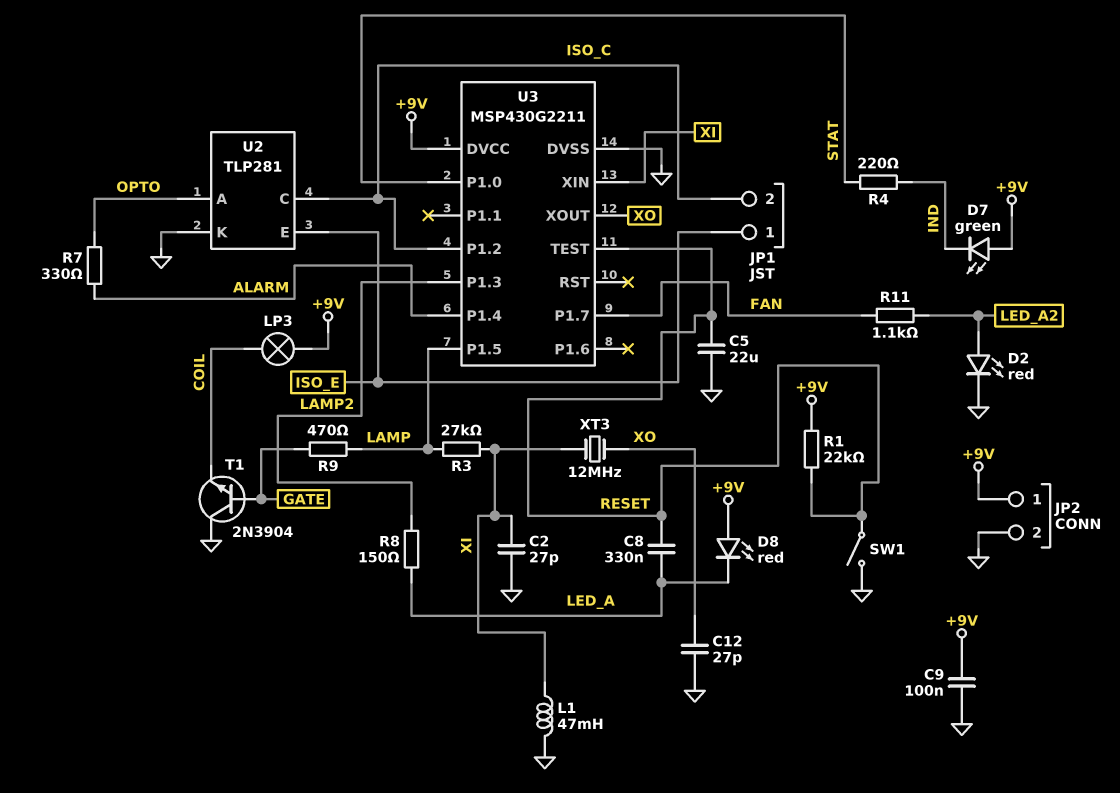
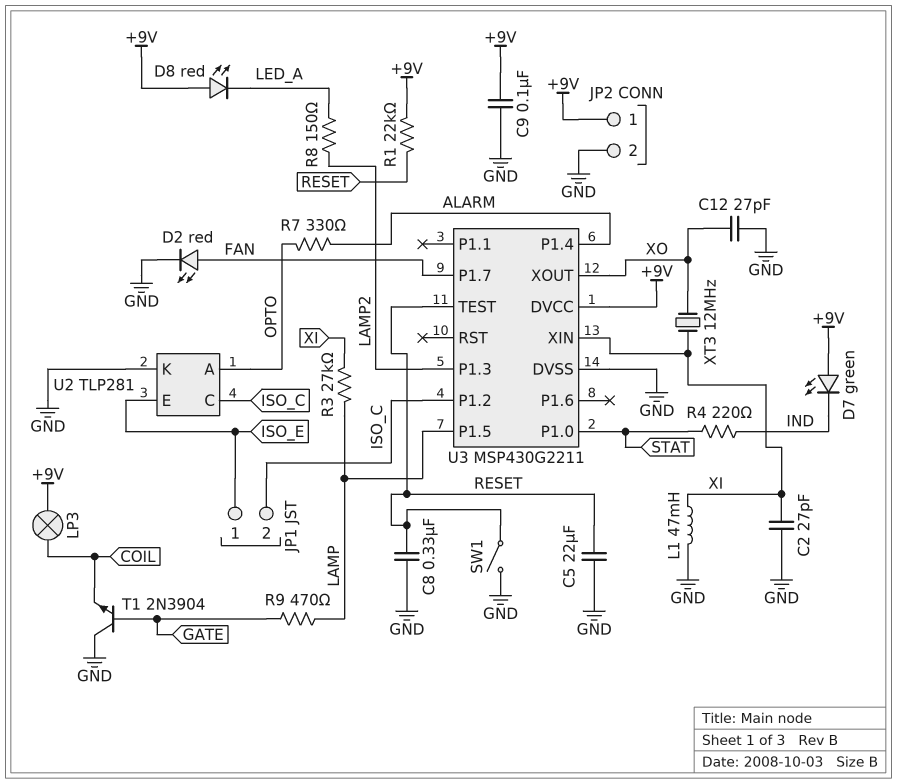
C8: 330nF (LED_A, RESET) -> 330nF (GND, RESET)
D2: LED red (A LED_A2, K GND) -> LED red (A FAN, K GND)
R11: 1.1k (FAN, LED_A2) -> none

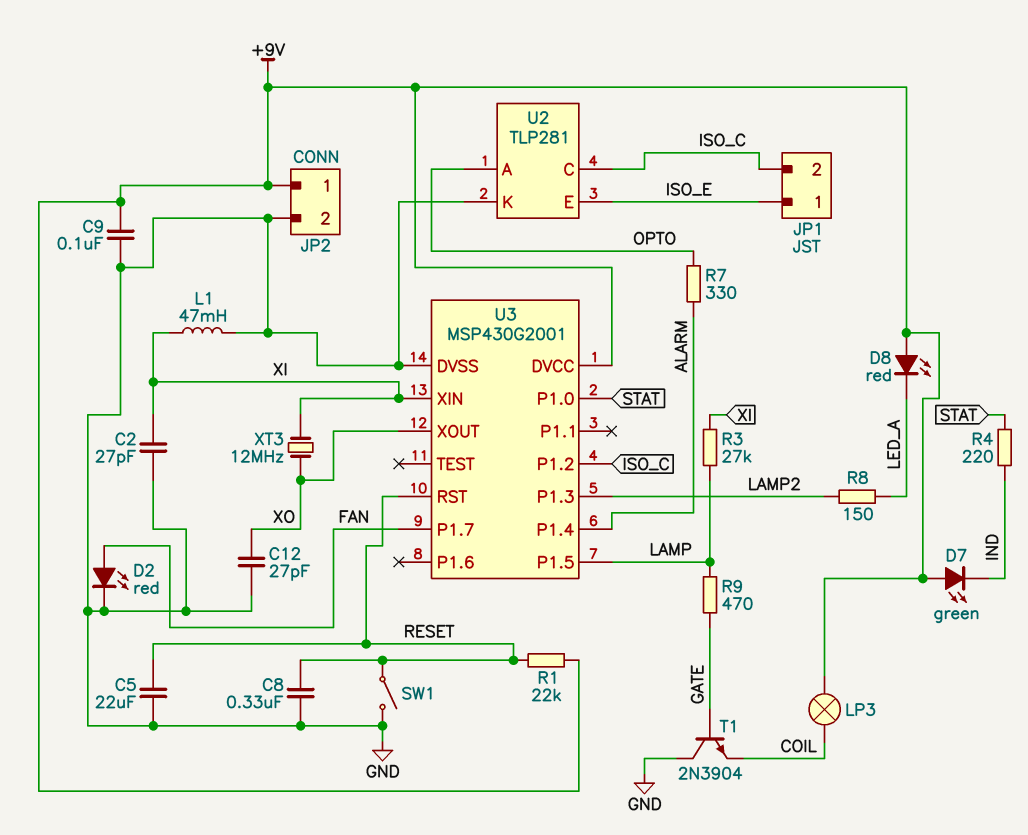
U3: MSP430G2211 -> MSP430G2001
U3 pin RST: none -> RESET
U3 pin TEST: RESET -> none

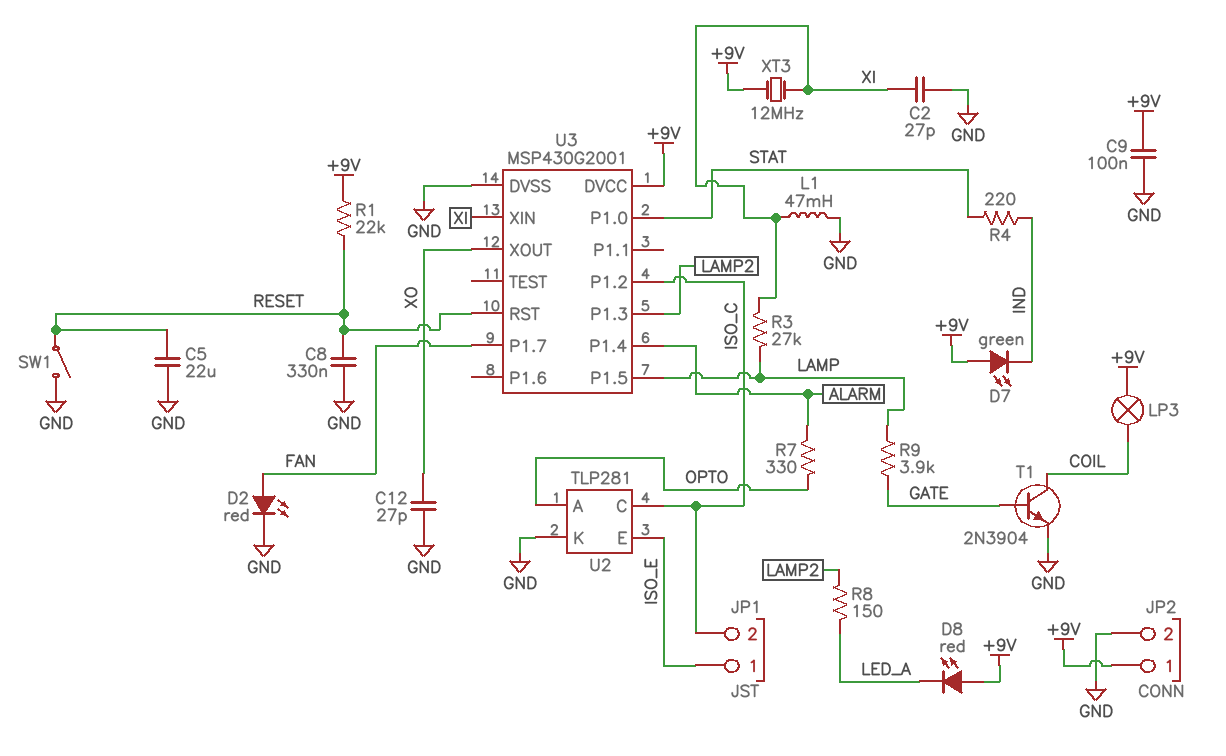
R9: 470 (GATE, LAMP) -> 3.9k (GATE, LAMP)
T1: NPN 2N3904 (B GATE, C GND, E COIL) -> NPN 2N3904 (B GATE, C COIL, E GND)
XT3: 12MHz (XI, XO) -> 12MHz (+9V, XI)

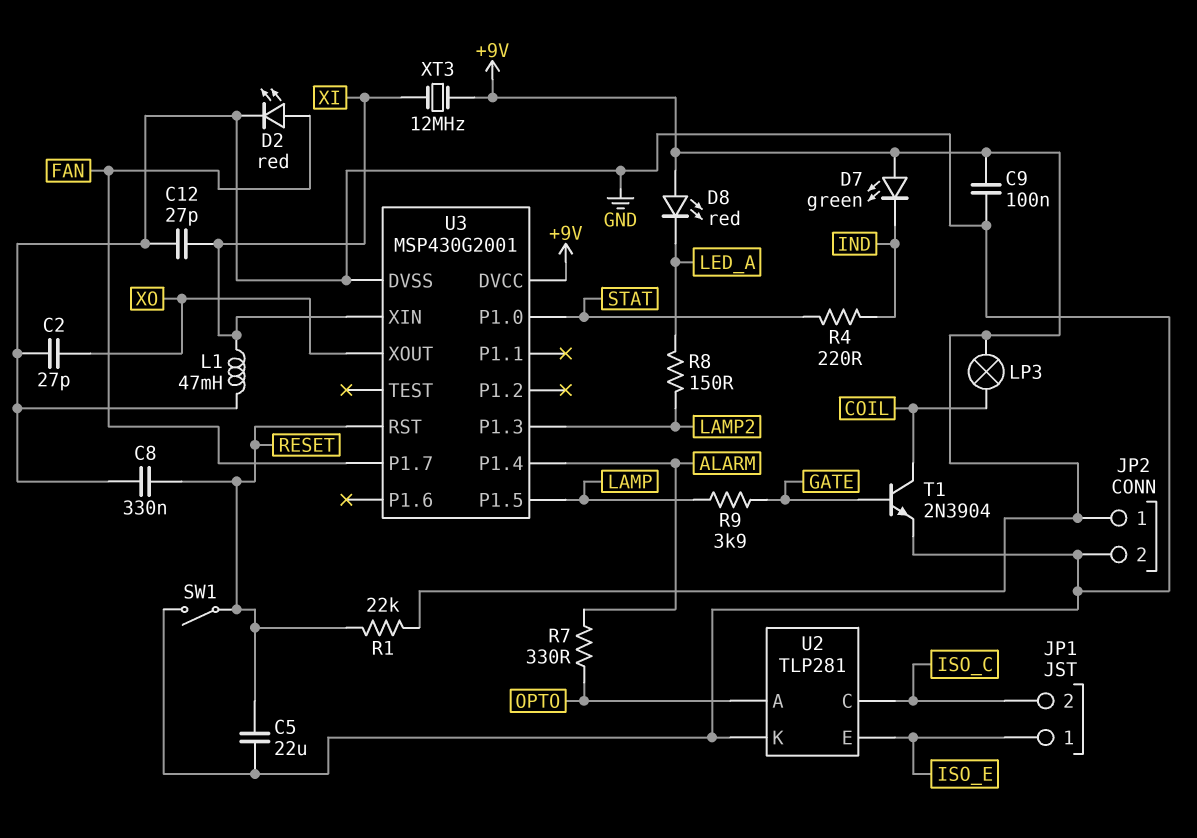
C2: 27pF (GND, XI) -> 27pF (GND, XO)
C12: 27pF (GND, XO) -> 27pF (GND, XI)
R3: 27k (LAMP, XI) -> none
U3 pin P1.2: ISO_C -> none

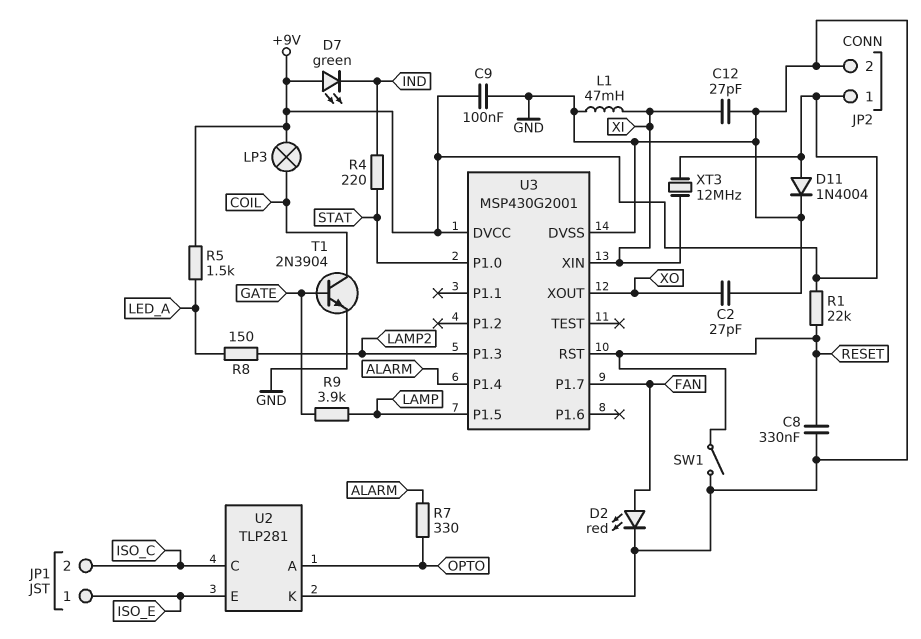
C5: 22uF (GND, RESET) -> none
D8: LED red (A +9V, K LED_A) -> none
D11: none -> diode 1N4004 (A +9V, K GND)
R5: none -> 1.5k (+9V, LED_A)

